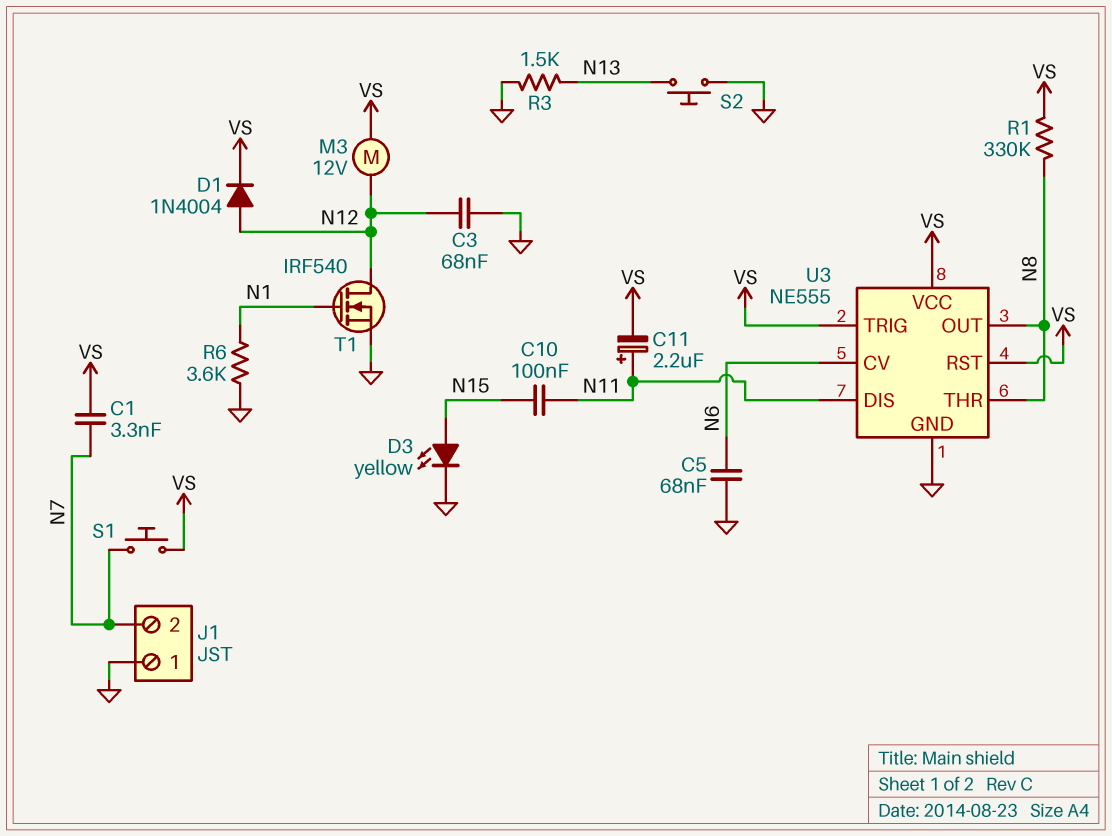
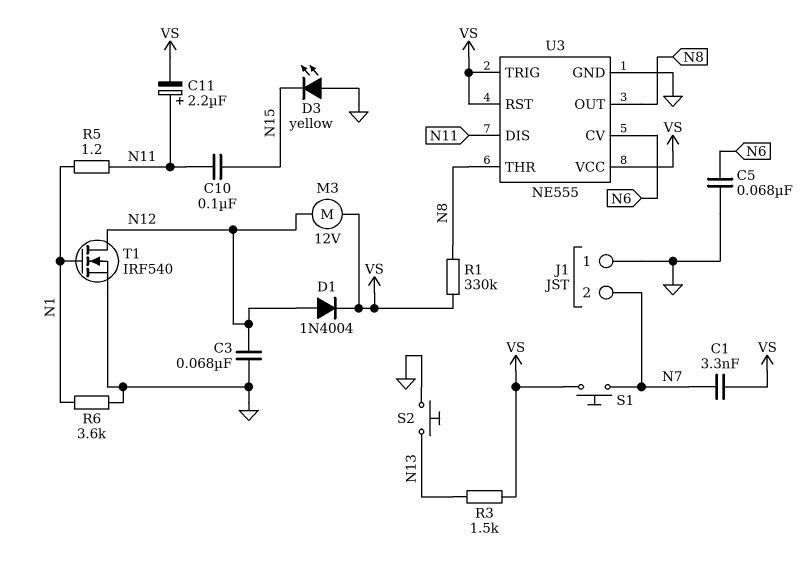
D3: LED yellow (A N15, K GND) -> LED yellow (A GND, K N15)
R3: 1.5k (GND, N13) -> 1.5k (N13, VS)
R5: none -> 1.2 (N1, N11)

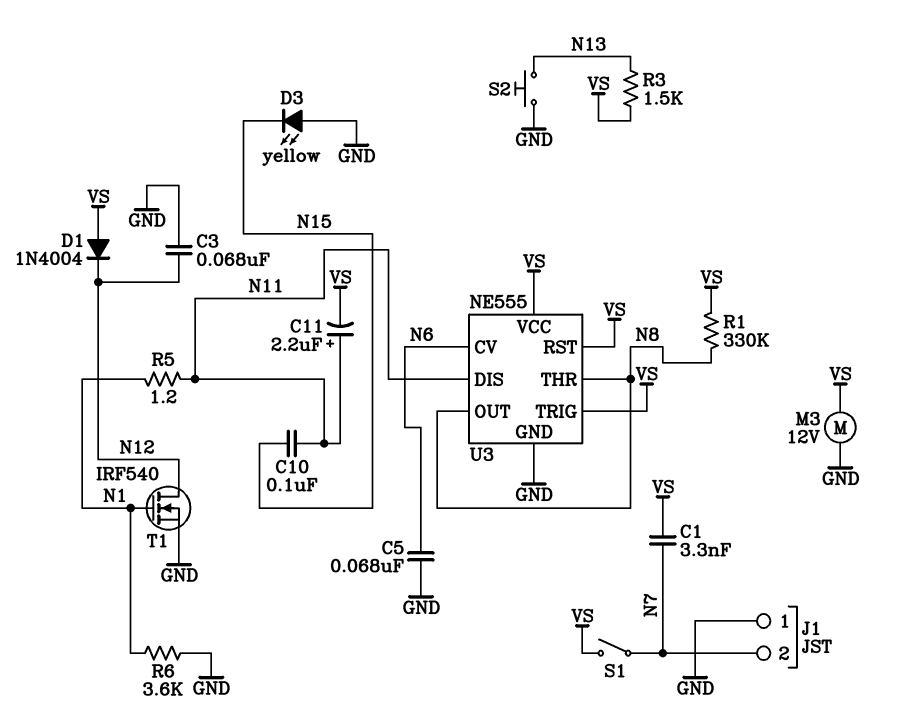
D1: diode 1N4004 (A N12, K VS) -> diode 1N4004 (A VS, K N12)
M3: motor 12V (N12, VS) -> motor 12V (GND, VS)
S1: button (N7, VS) -> switch (N7, VS)

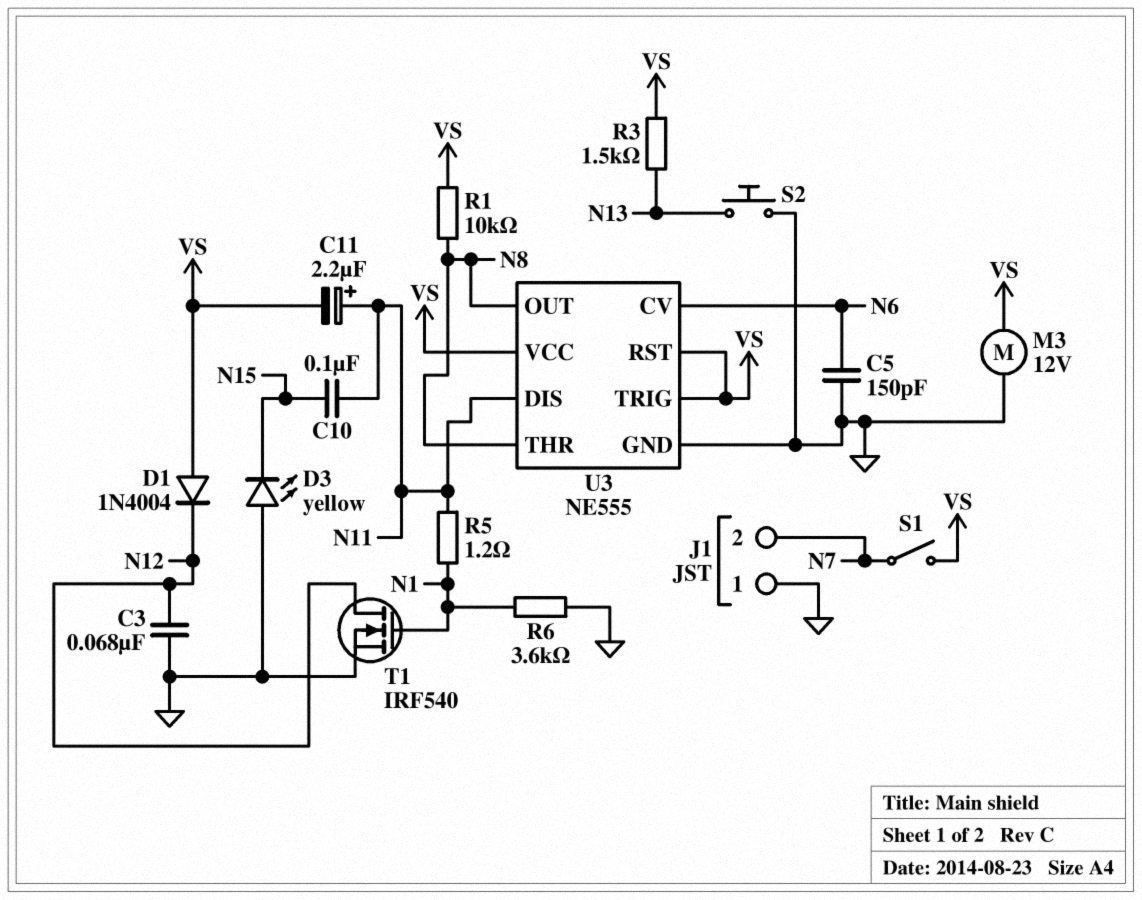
C1: 3.3nF (N7, VS) -> none
C5: 68nF (GND, N6) -> 150pF (GND, N6)
R1: 330k (N8, VS) -> 10k (N8, VS)

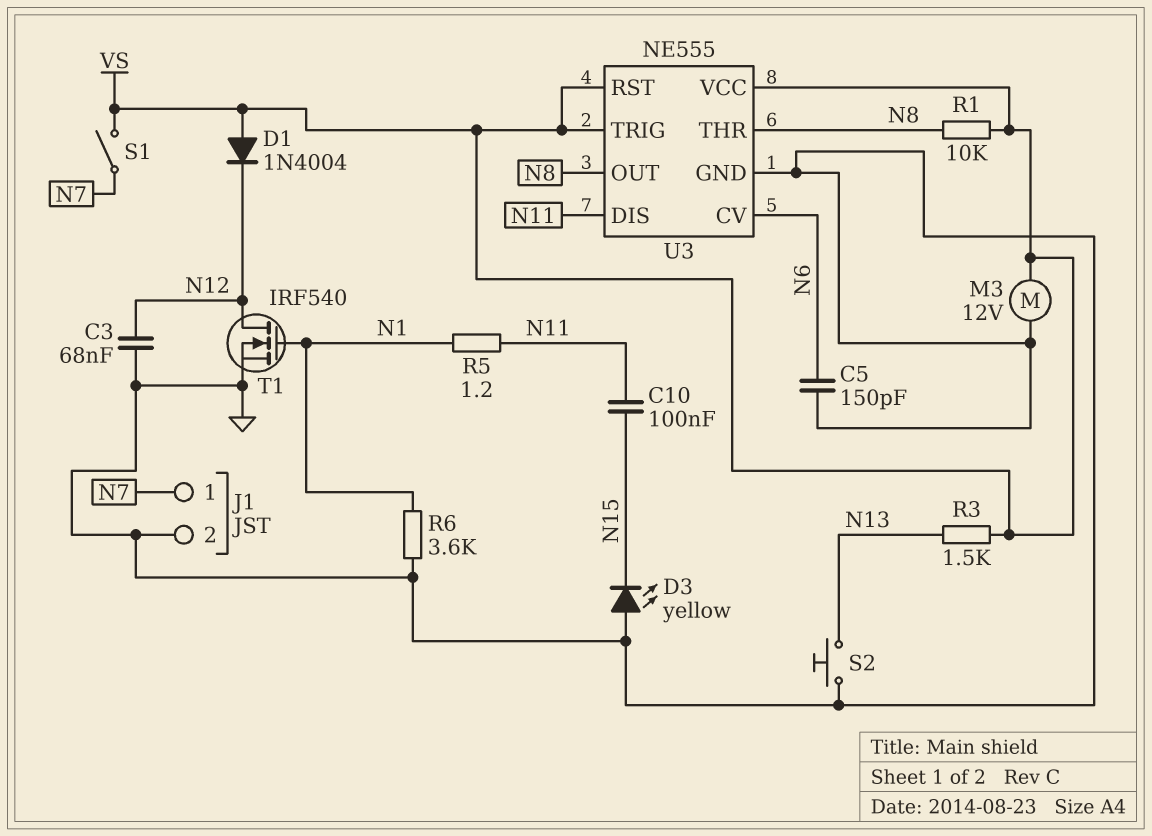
C11: 2.2uF (plus N11, minus VS) -> none
J1 pin 1: GND -> N7
J1 pin 2: N7 -> GND

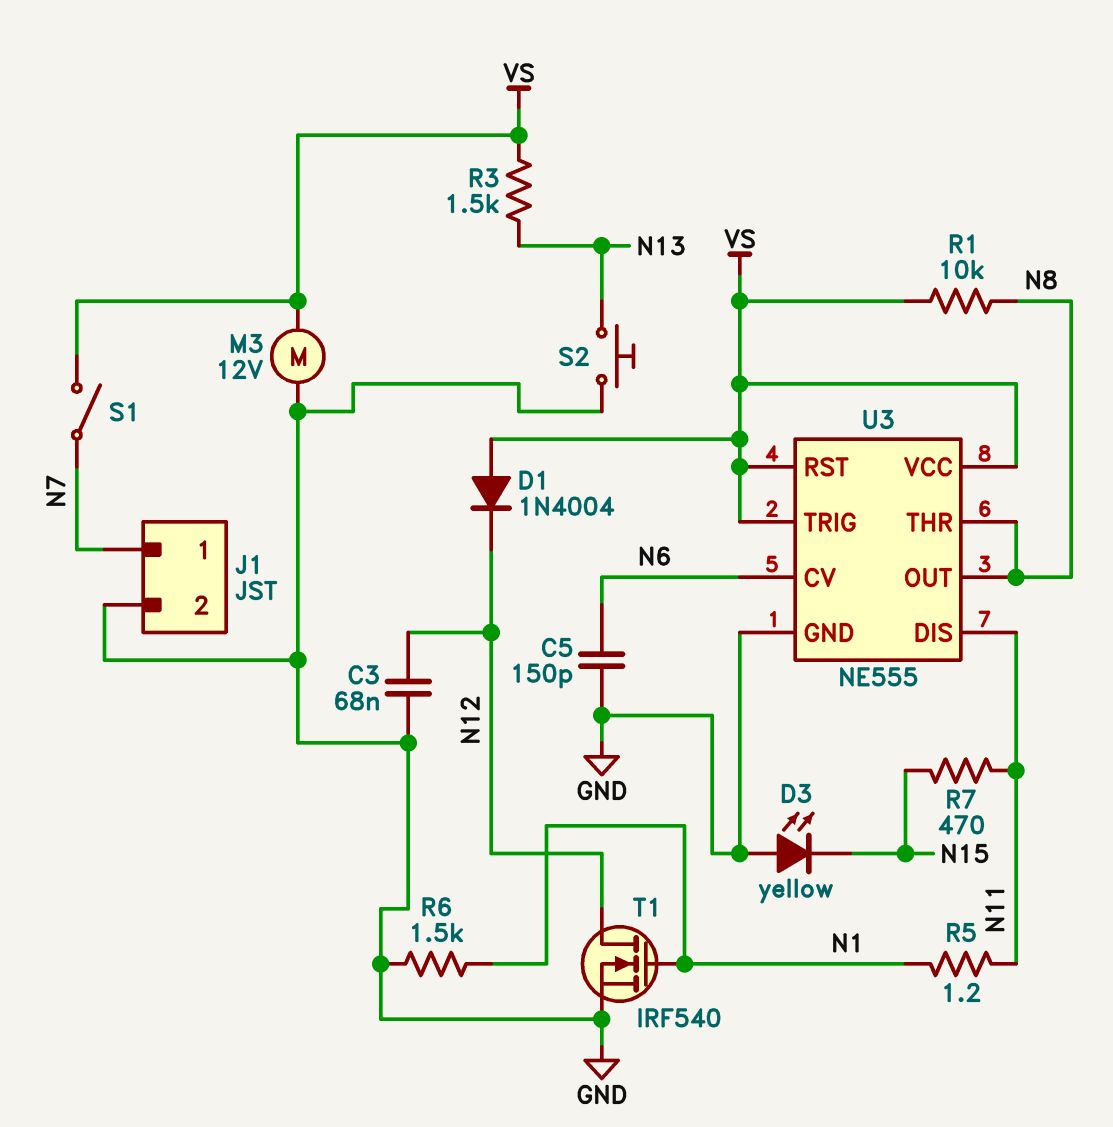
C10: 100nF (N11, N15) -> none
R6: 3.6k (GND, N1) -> 1.5k (GND, N1)
R7: none -> 470 (N11, N15)

